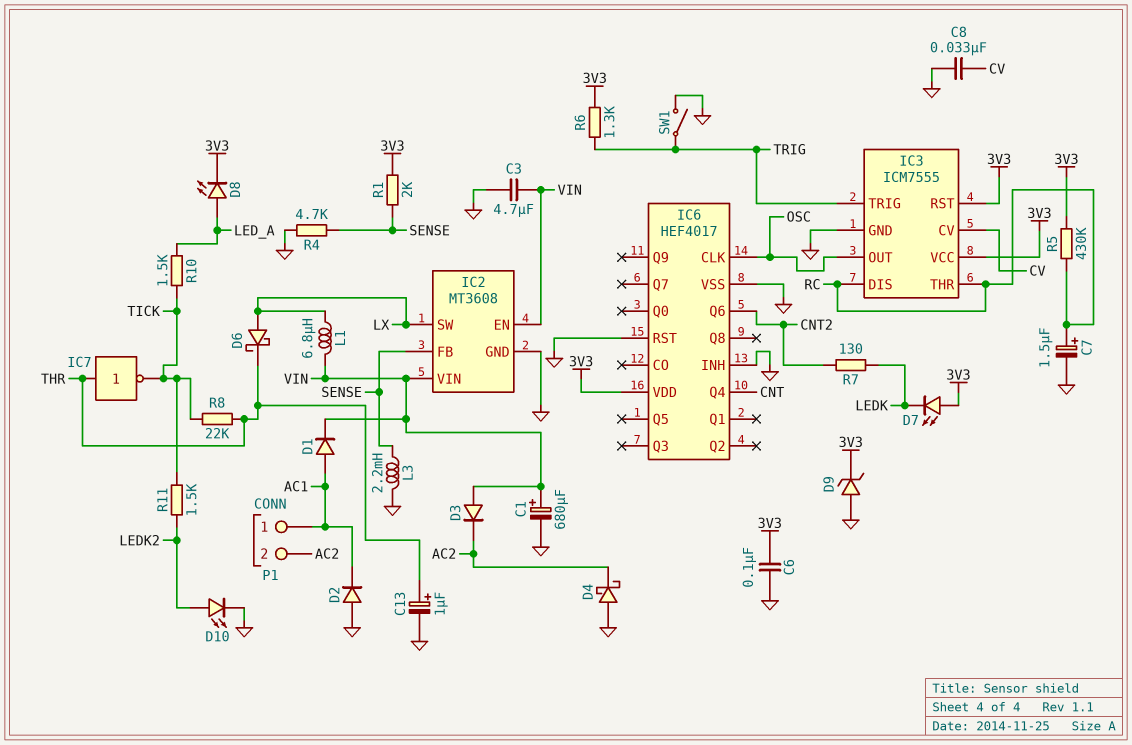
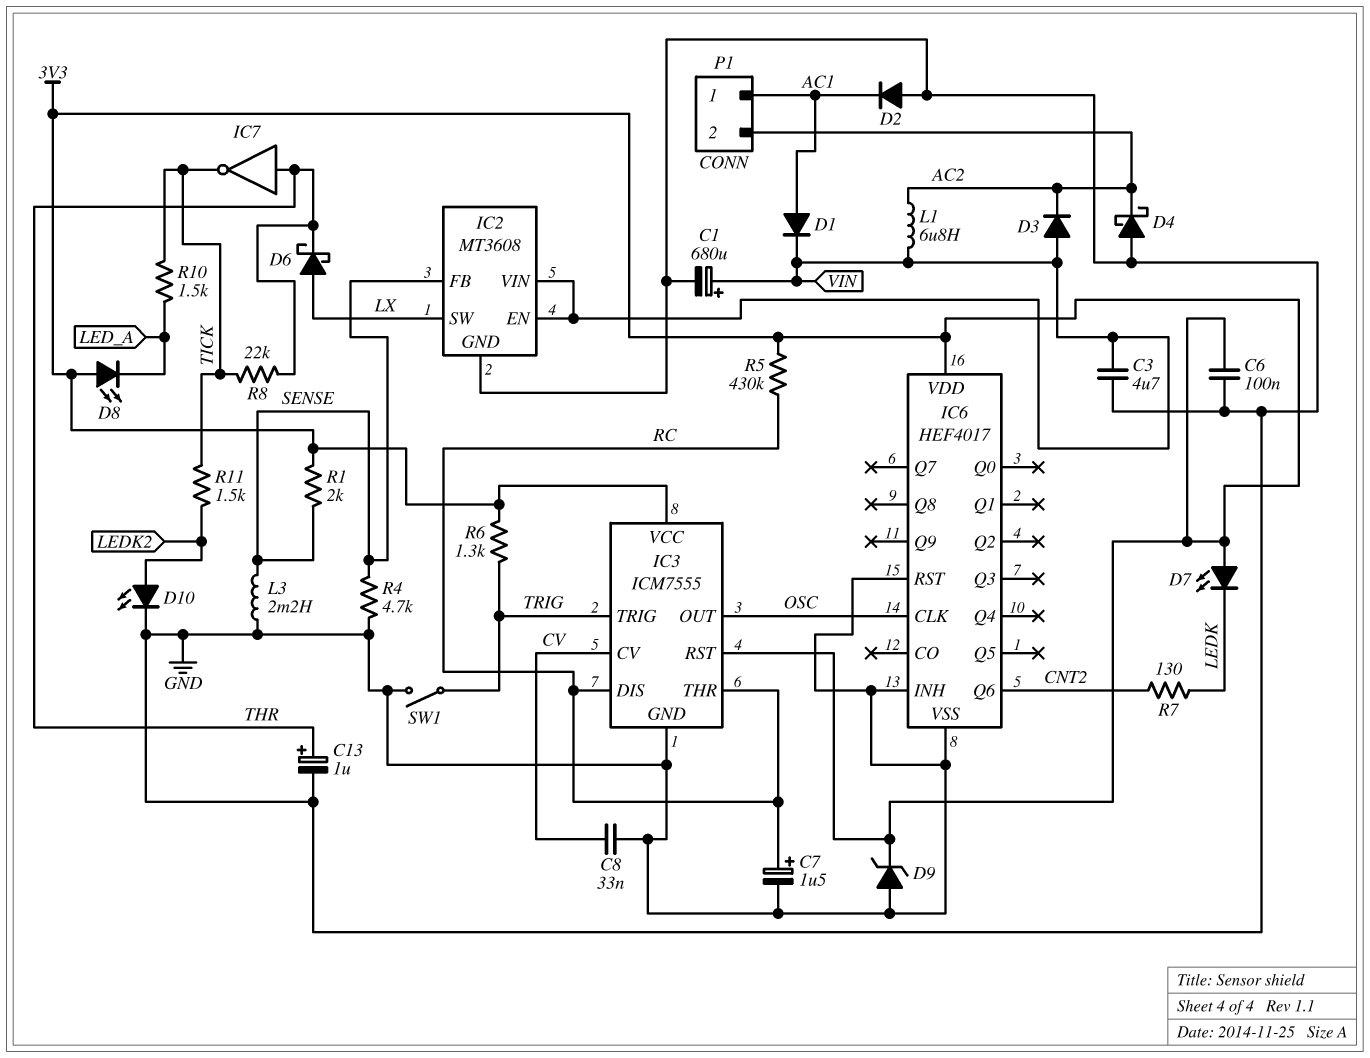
D8: LED (A LED_A, K 3V3) -> LED (A 3V3, K LED_A)
IC6 pin Q4: CNT -> none
L1: 6.8uH (LX, VIN) -> 6.8uH (AC2, VIN)

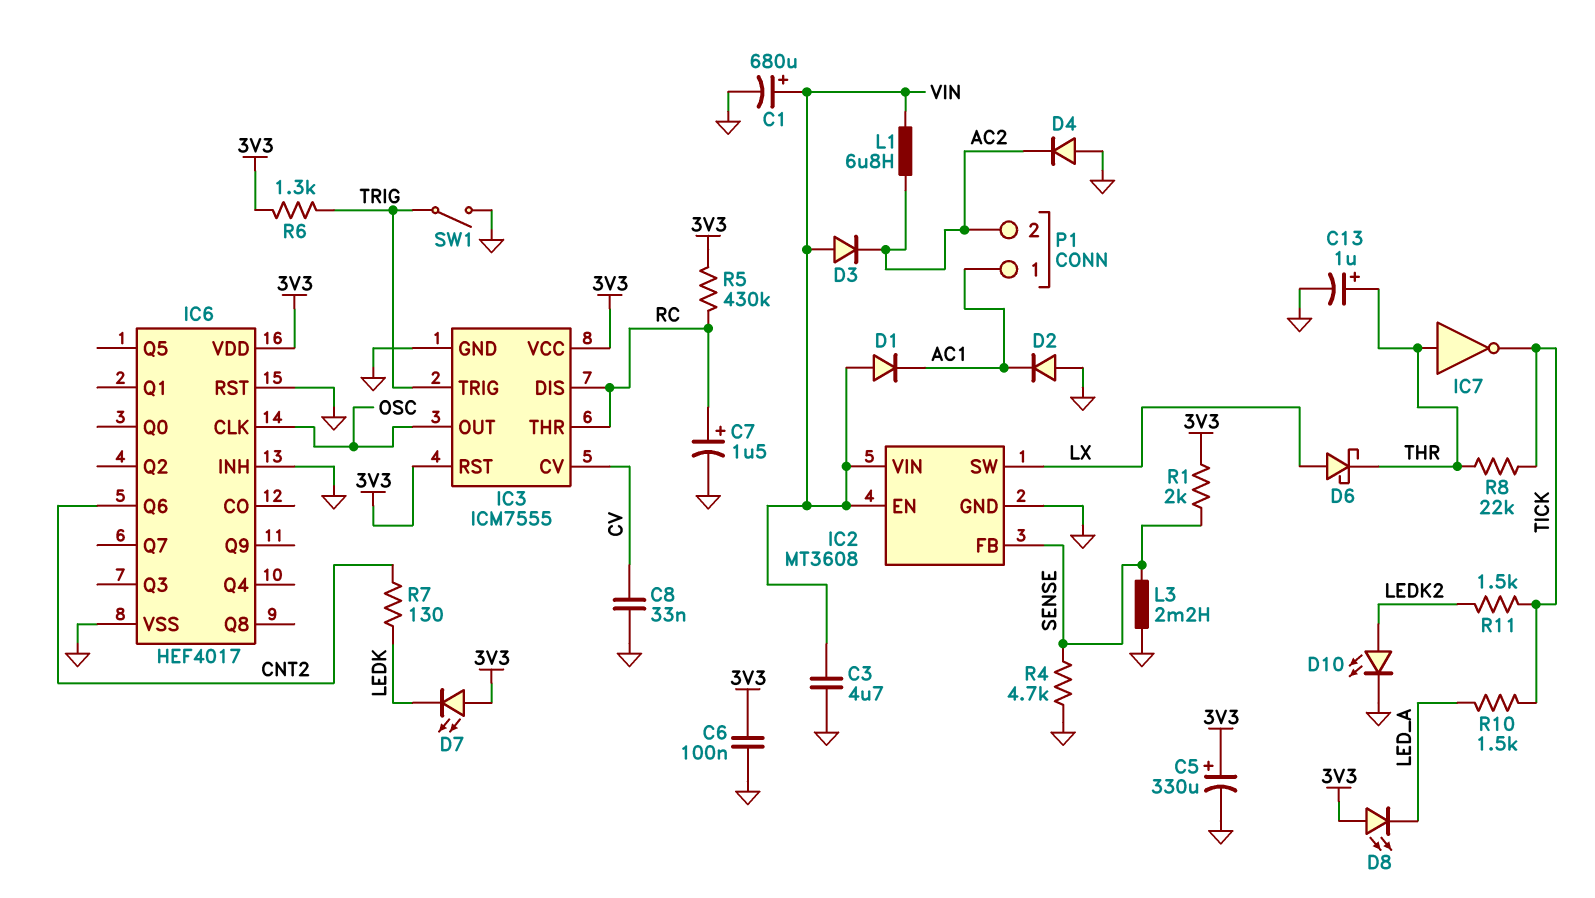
C5: none -> 330uF (plus 3V3, minus GND)
D1: diode (A AC1, K VIN) -> diode (A VIN, K AC1)
D4: schottky (A GND, K AC2) -> diode (A GND, K AC2)
D9: zener (A GND, K 3V3) -> none

